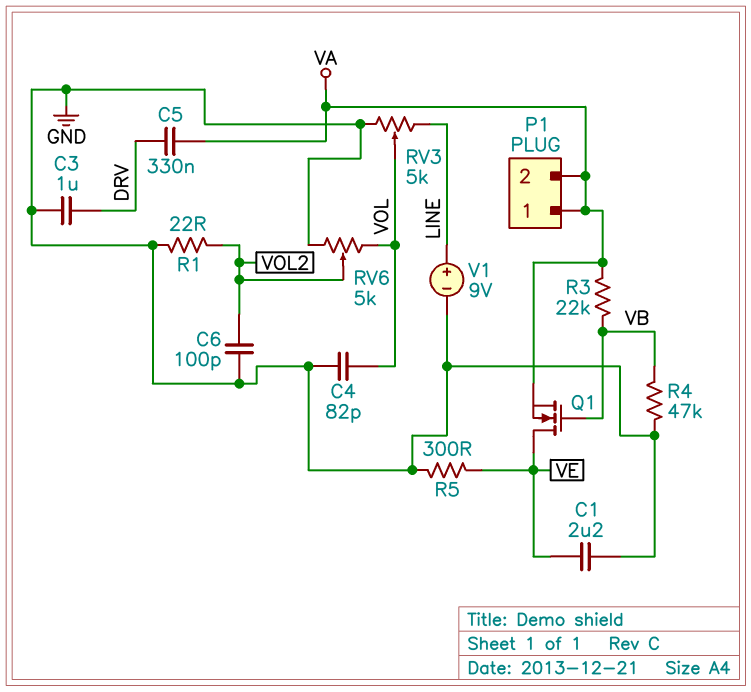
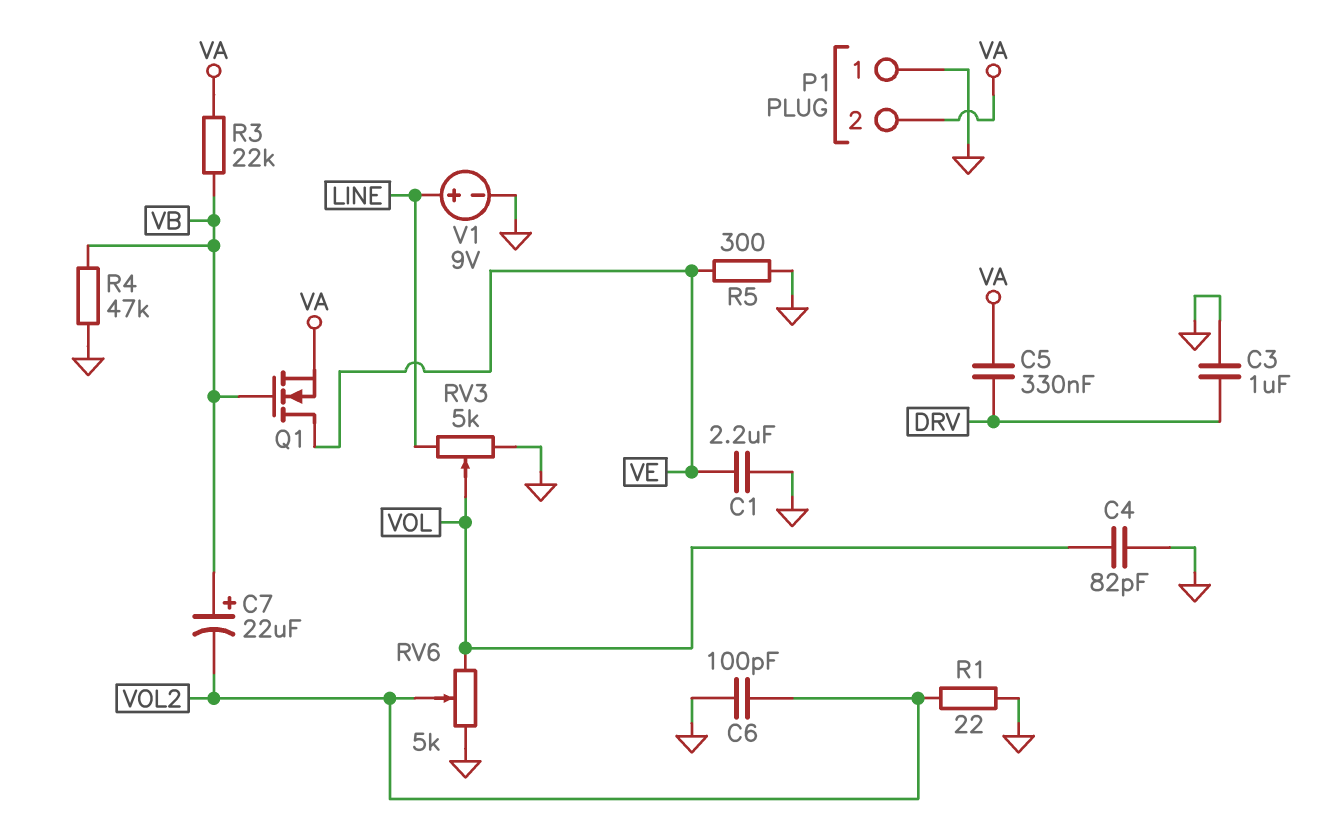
C7: none -> 22uF (plus VB, minus VOL2)
P1 pin 1: VA -> GND

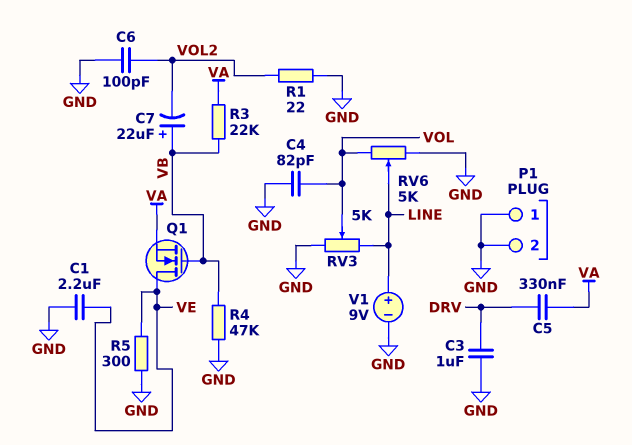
P1 pin 2: VA -> GND
RV6: 5k (GND, VOL, wiper VOL2) -> 5k (GND, VOL, wiper LINE)

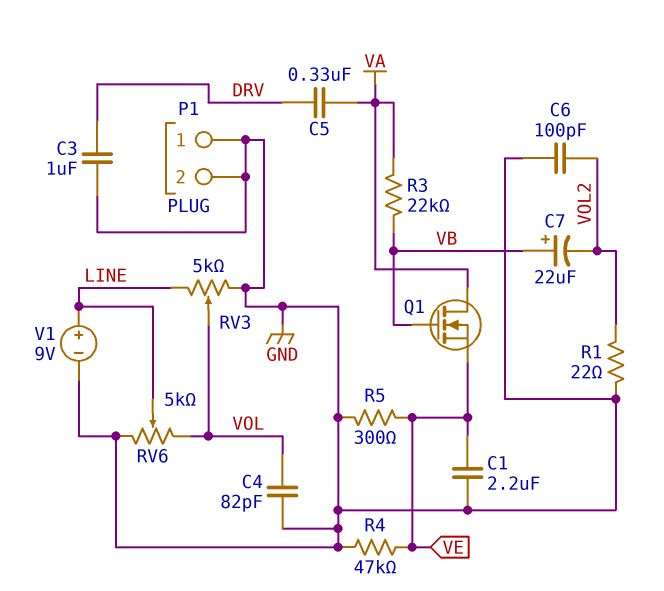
Q1: NMOS (G VB, D VE, S VA) -> NMOS (G VB, D VA, S VE)
R4: 47k (GND, VB) -> 47k (GND, VE)

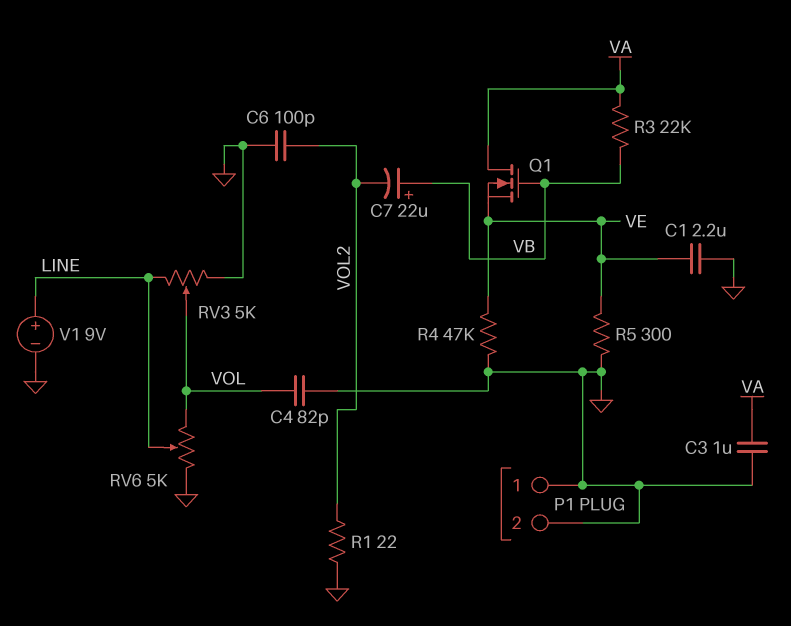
C3: 1uF (DRV, GND) -> 1uF (GND, VA)
C5: 330nF (DRV, VA) -> none

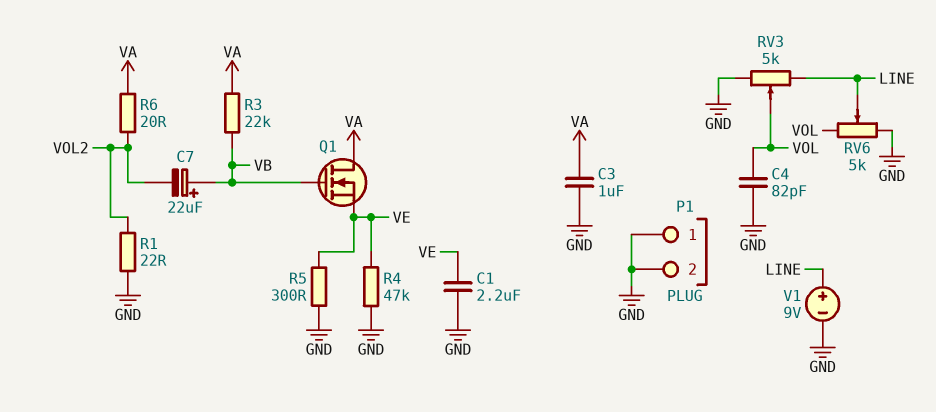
C6: 100pF (GND, VOL2) -> none
R6: none -> 20 (VA, VOL2)

